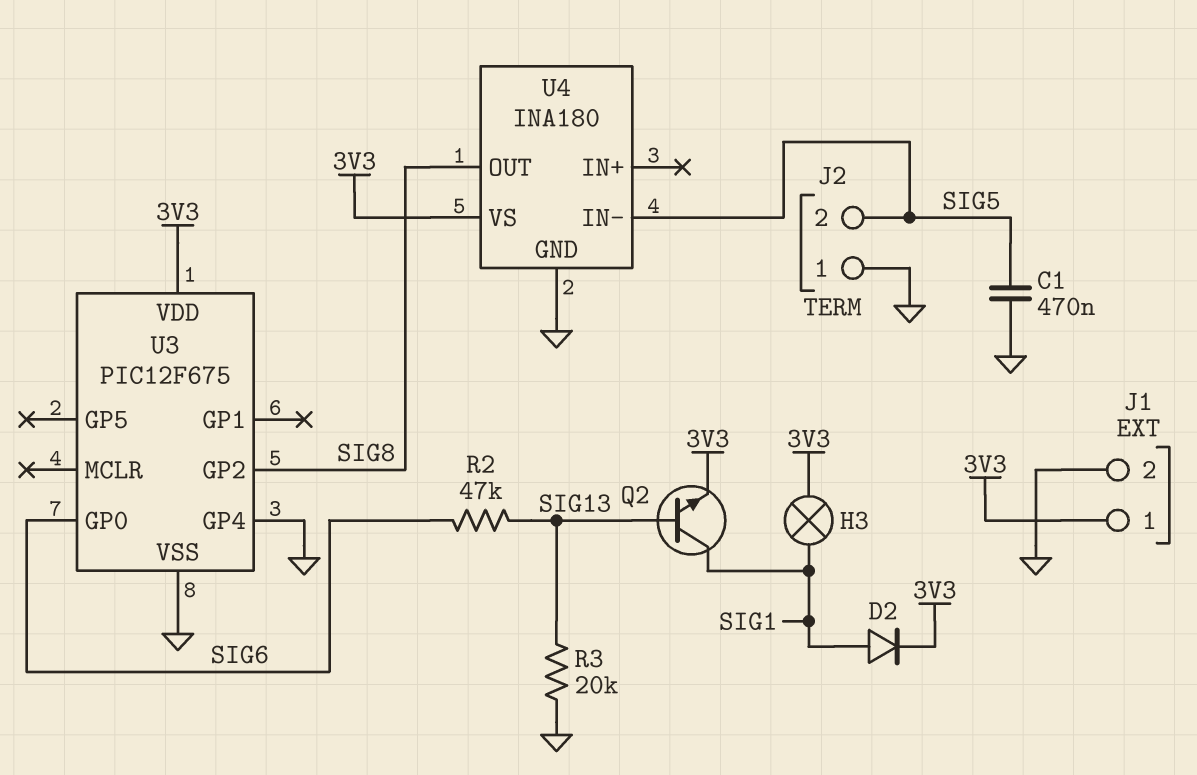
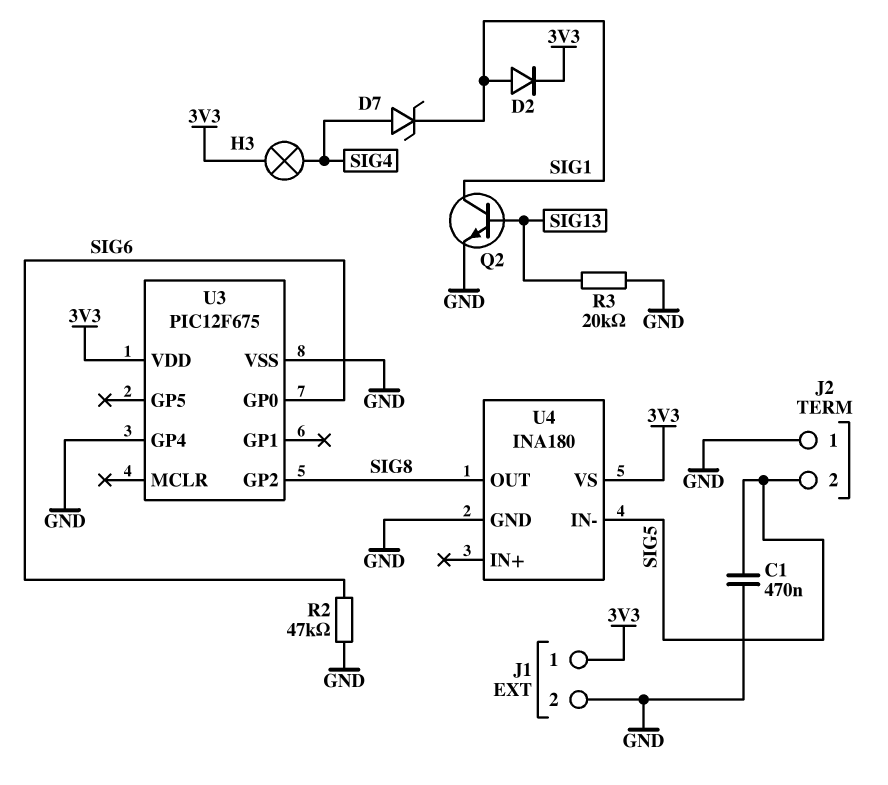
D7: none -> zener (A SIG4, K SIG1)
H3: lamp (3V3, SIG1) -> lamp (3V3, SIG4)
Q2: NPN (B SIG13, C SIG1, E 3V3) -> NPN (B SIG13, C SIG1, E GND)
R2: 47k (SIG6, SIG13) -> 47k (GND, SIG6)

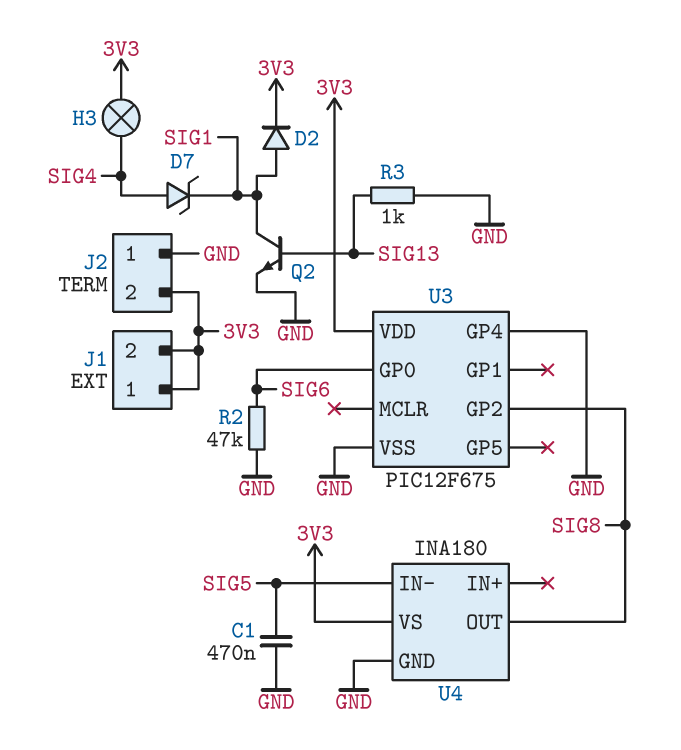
J1 pin 2: GND -> 3V3
J2 pin 2: SIG5 -> 3V3
R3: 20k (GND, SIG13) -> 1k (GND, SIG13)

